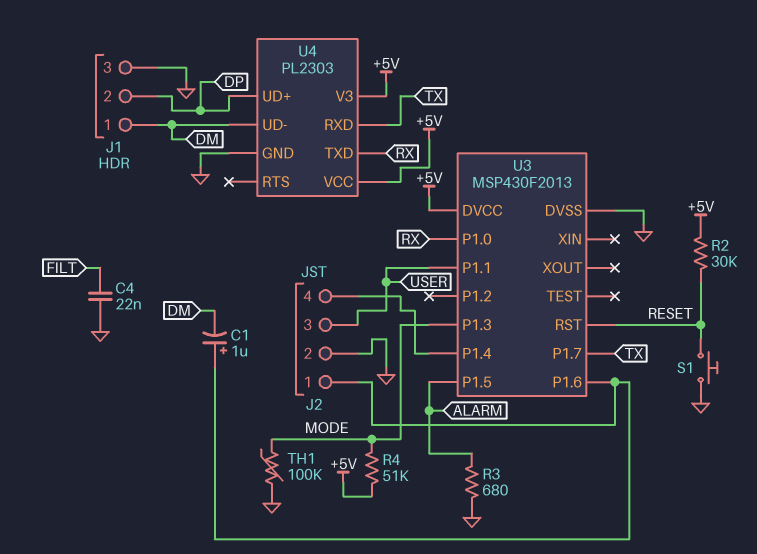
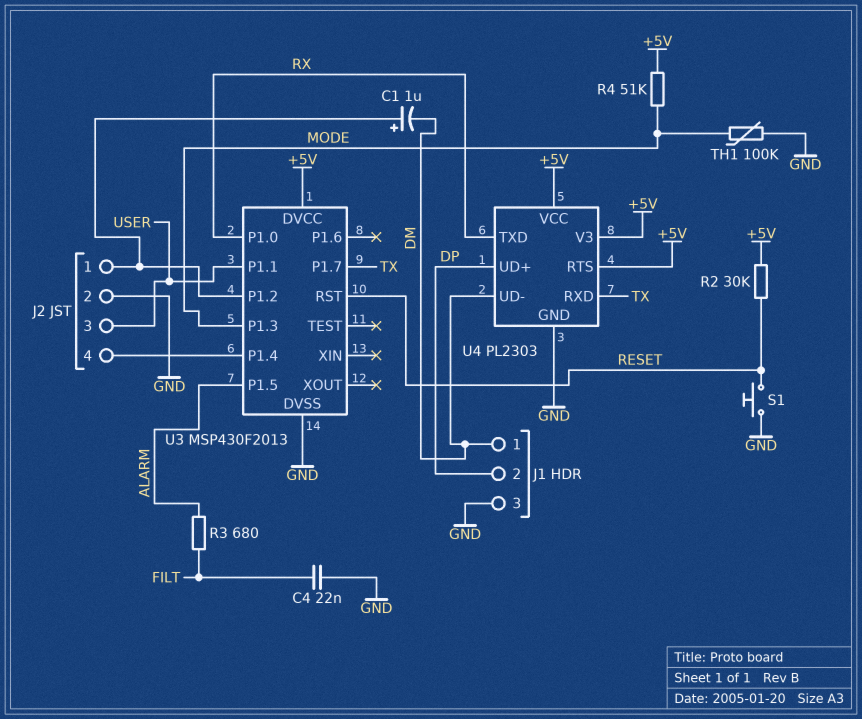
R3: 680 (ALARM, GND) -> 680 (ALARM, FILT)
U3 pin P1.2: none -> J2/1
U3 pin P1.6: J2/1 -> none
U4 pin RTS: none -> +5V

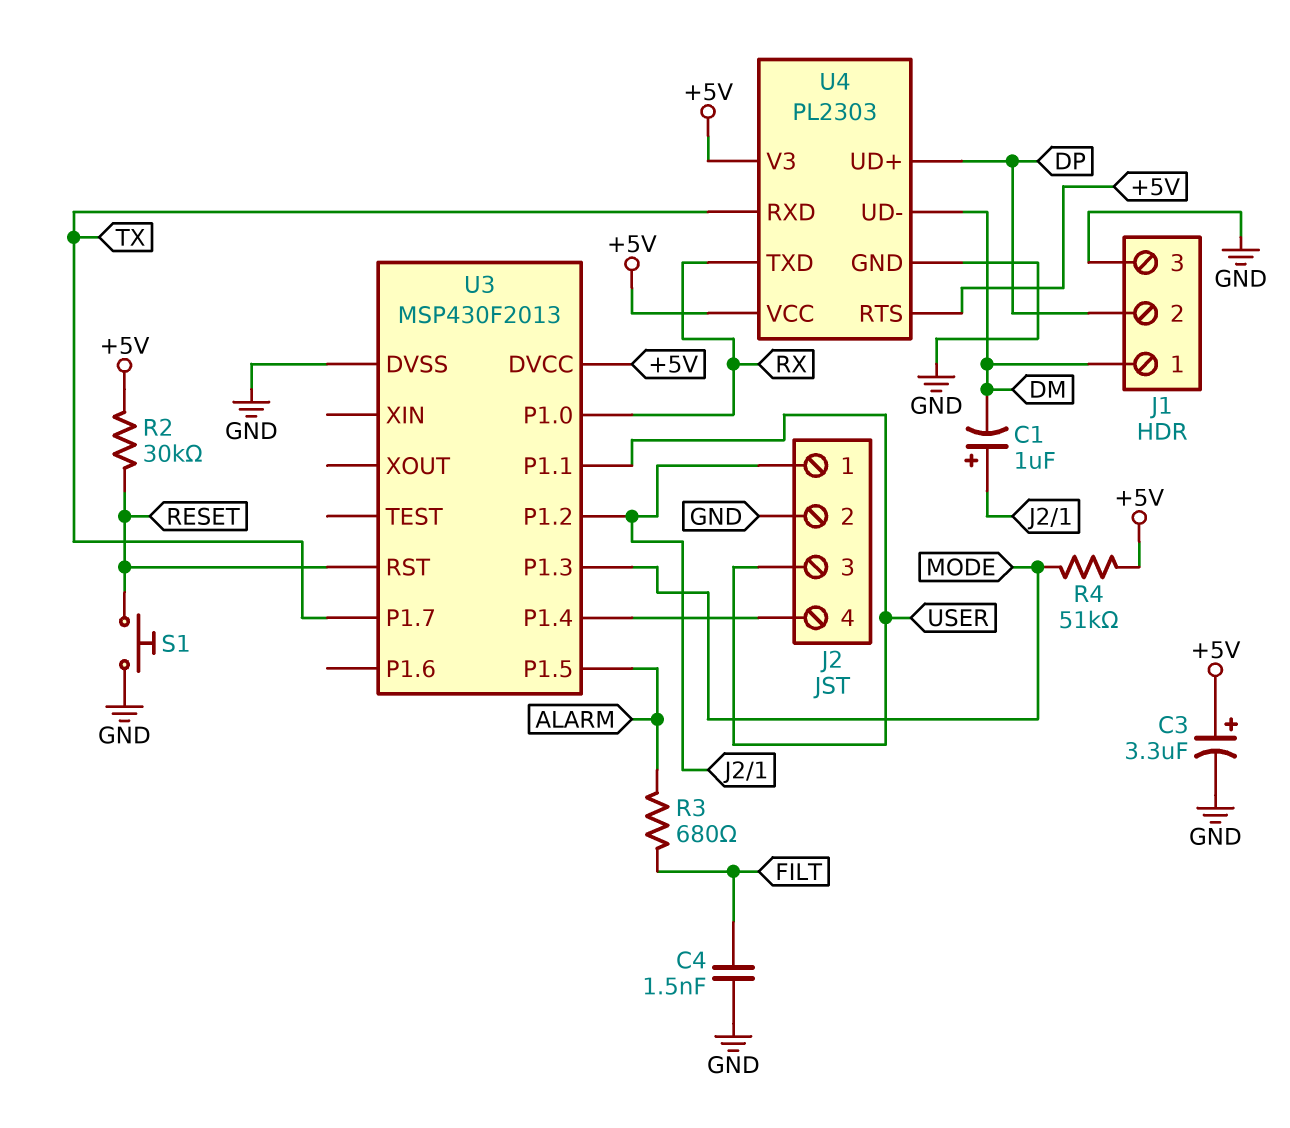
C3: none -> 3.3uF (plus +5V, minus GND)
C4: 22nF (FILT, GND) -> 1.5nF (FILT, GND)
TH1: 100k (GND, MODE) -> none

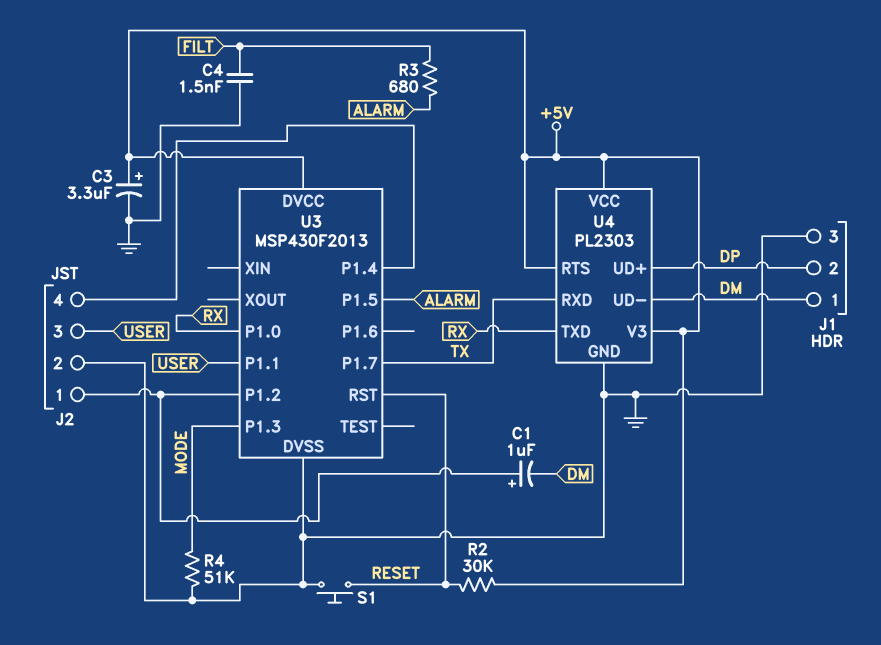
R4: 51k (+5V, MODE) -> 51k (GND, MODE)

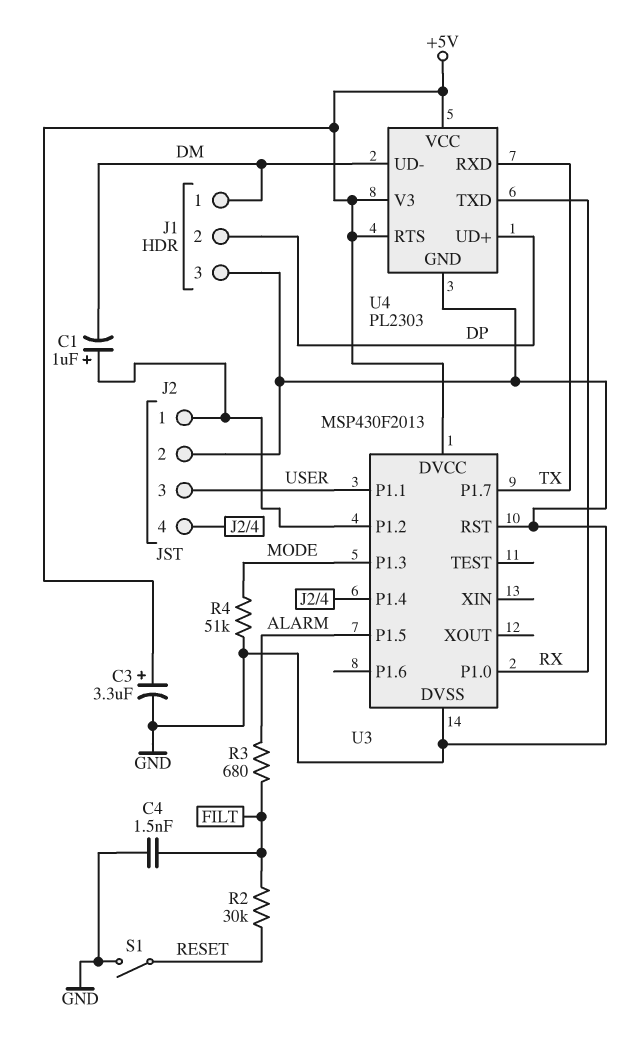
R2: 30k (+5V, RESET) -> 30k (FILT, RESET)
S1: button (GND, RESET) -> switch (GND, RESET)
U3 pin RST: RESET -> GND

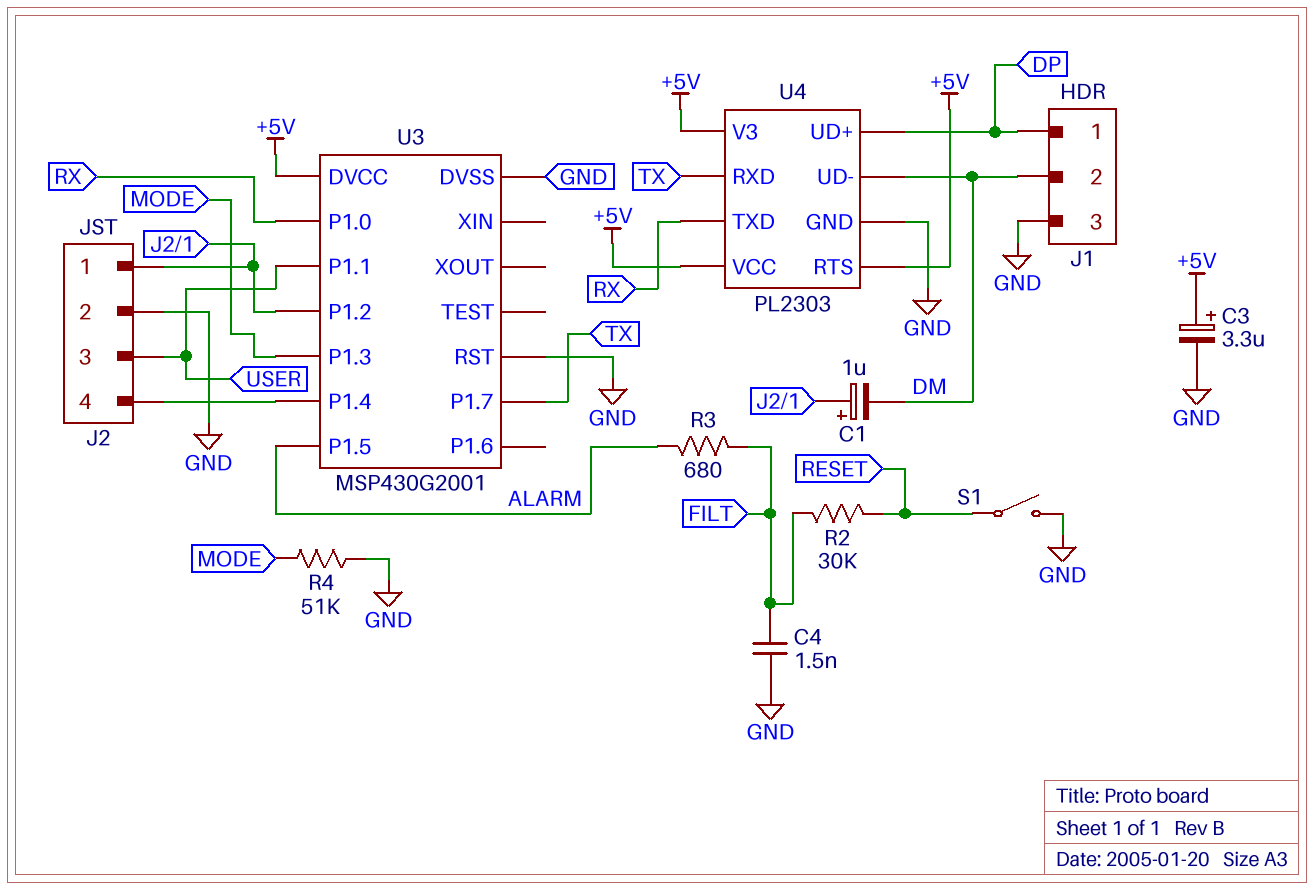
J1 pin 1: DM -> DP
J1 pin 2: DP -> DM
U3: MSP430F2013 -> MSP430G2001

